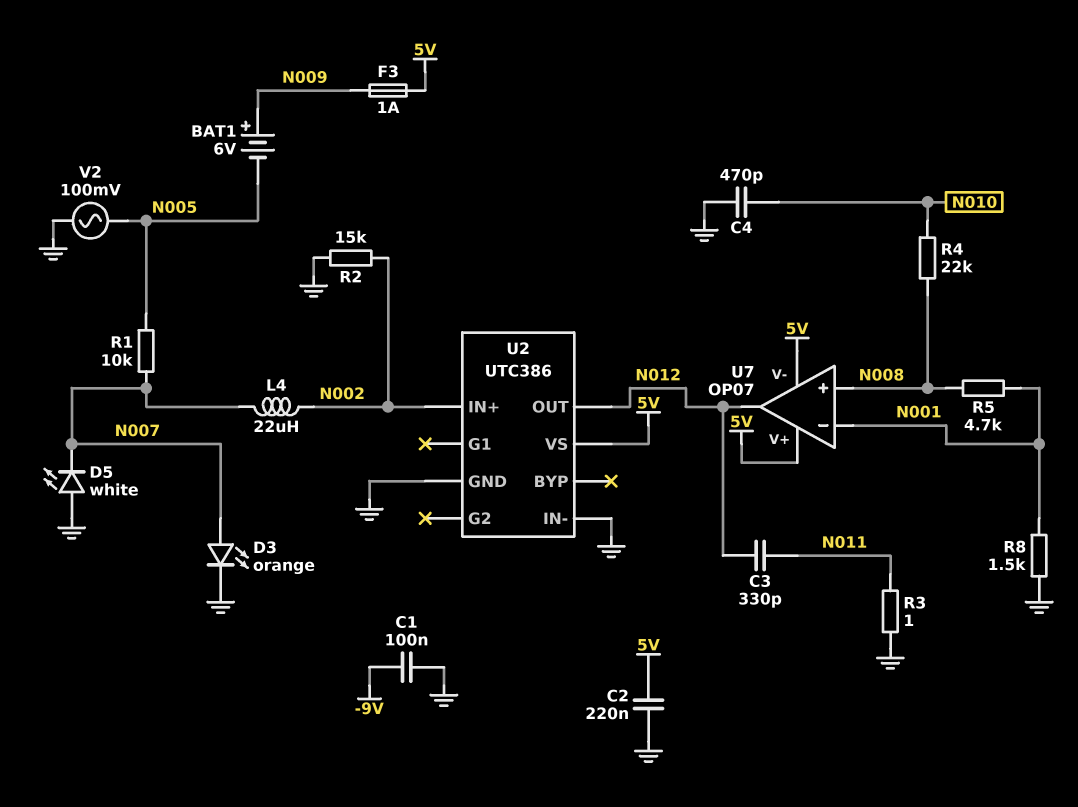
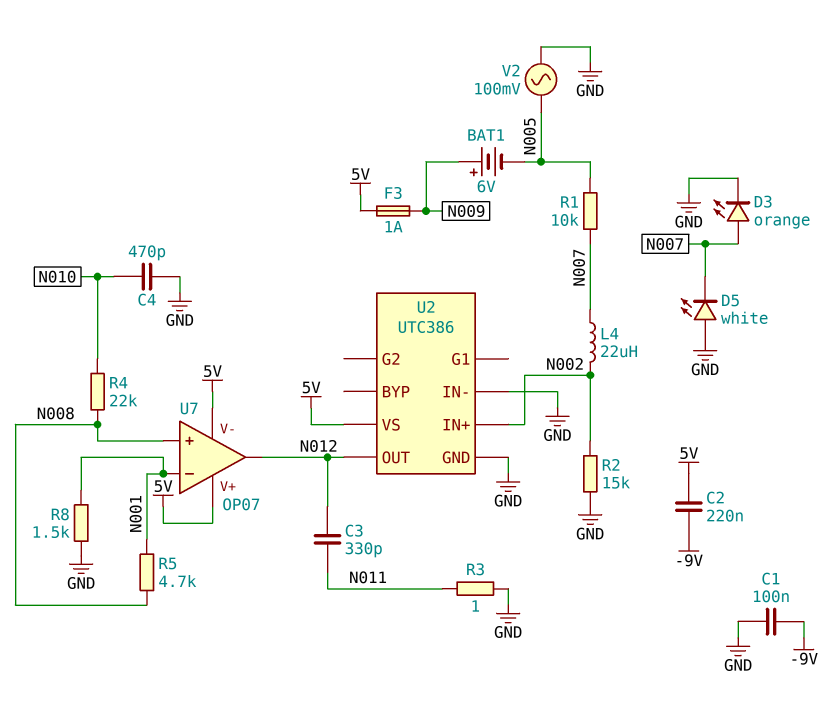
C2: 220nF (5V, GND) -> 220nF (-9V, 5V)

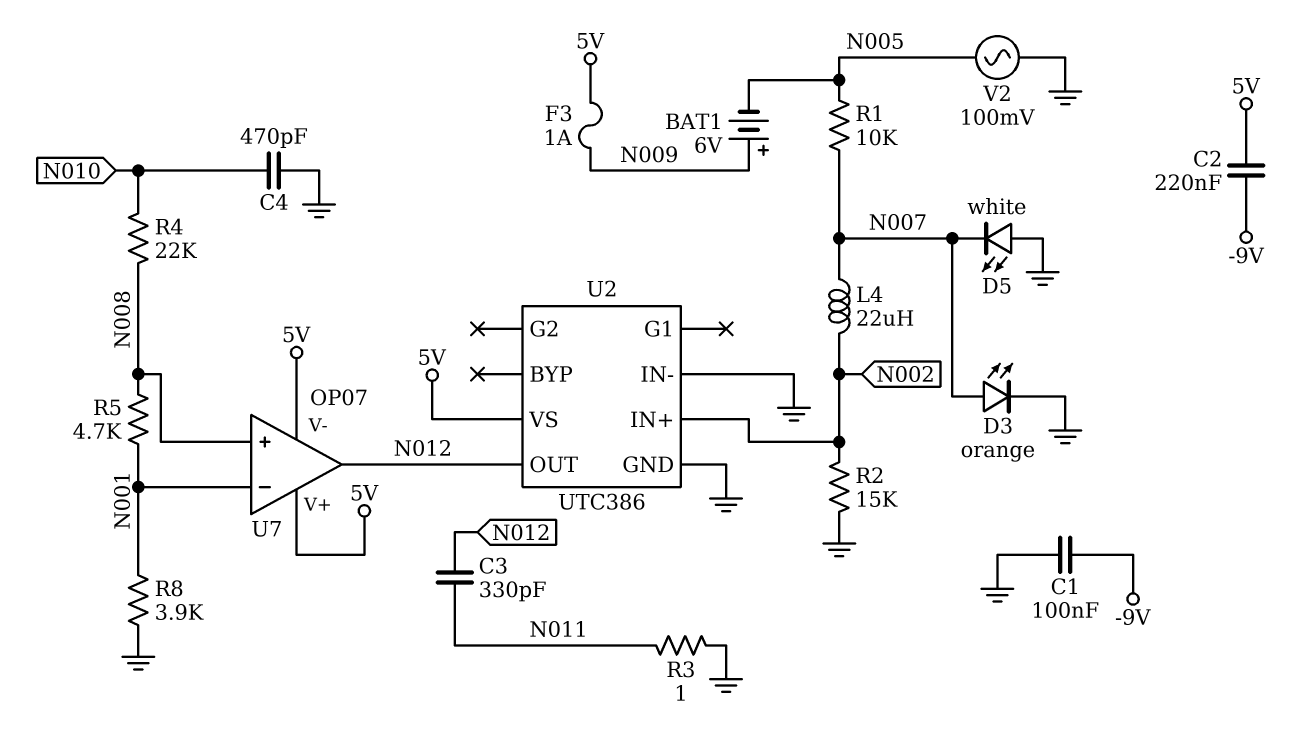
R8: 1.5k (GND, N001) -> 3.9k (GND, N001)

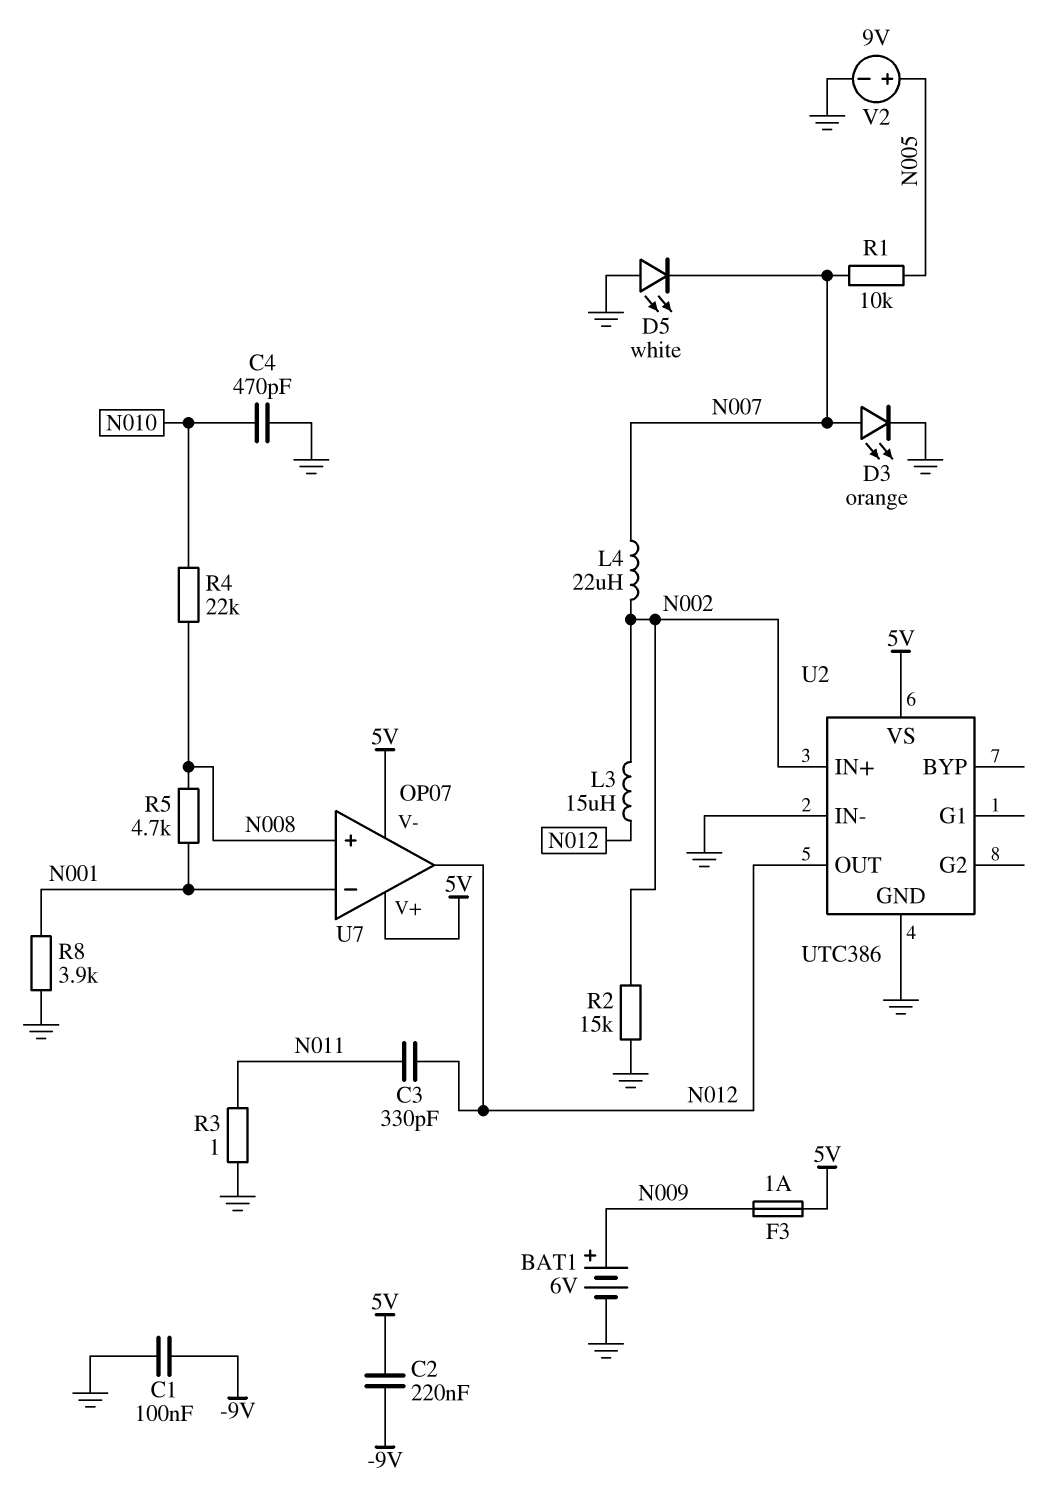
BAT1: 6V (plus N009, minus N005) -> 6V (plus N009, minus GND)
L3: none -> 15uH (N002, N012)
V2: AC 100mV (GND, N005) -> 9V (plus N005, minus GND)

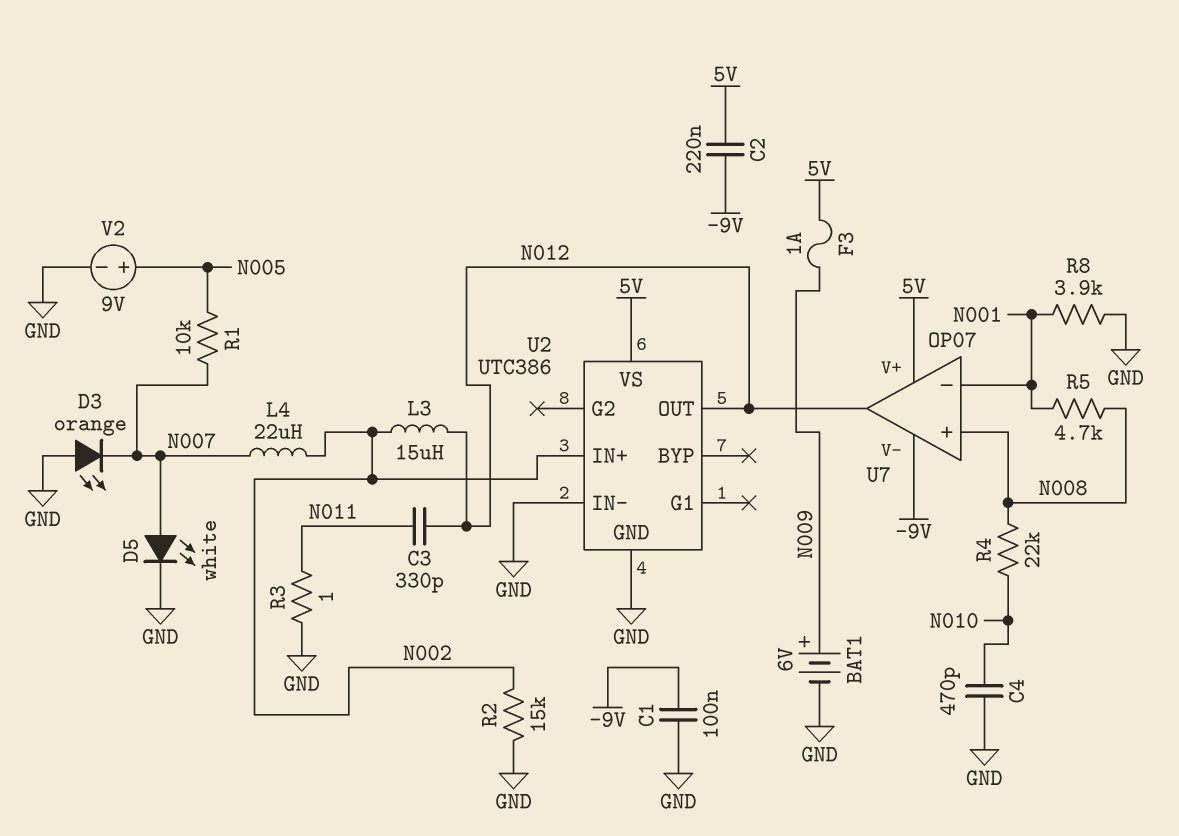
D3: LED orange (A N007, K GND) -> LED orange (A GND, K N007)
D5: LED white (A GND, K N007) -> LED white (A N007, K GND)
U7 pin V-: 5V -> -9V

